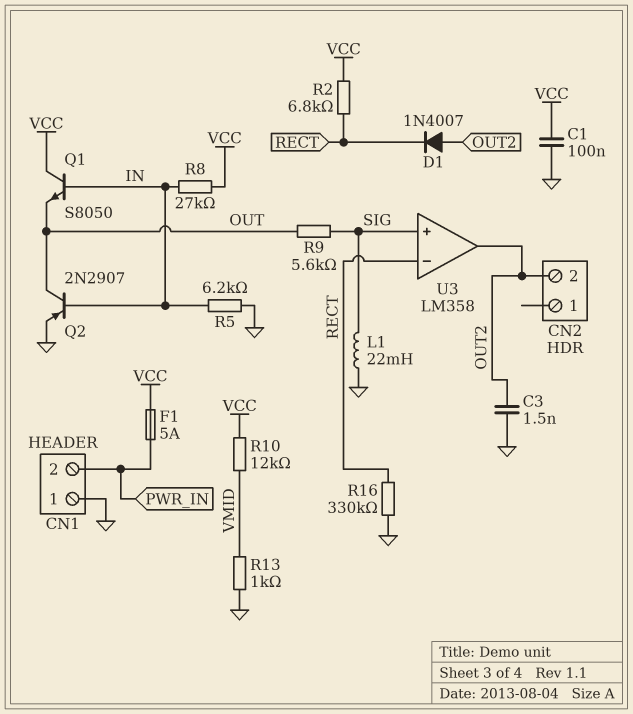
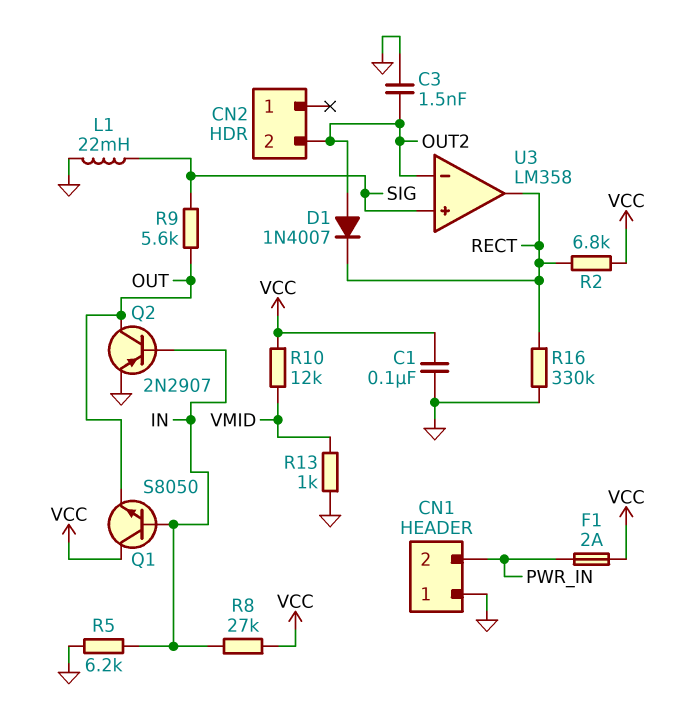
F1: 5A (PWR_IN, VCC) -> 2A (PWR_IN, VCC)
U3 pin in-: RECT -> OUT2
U3 pin out: OUT2 -> RECT

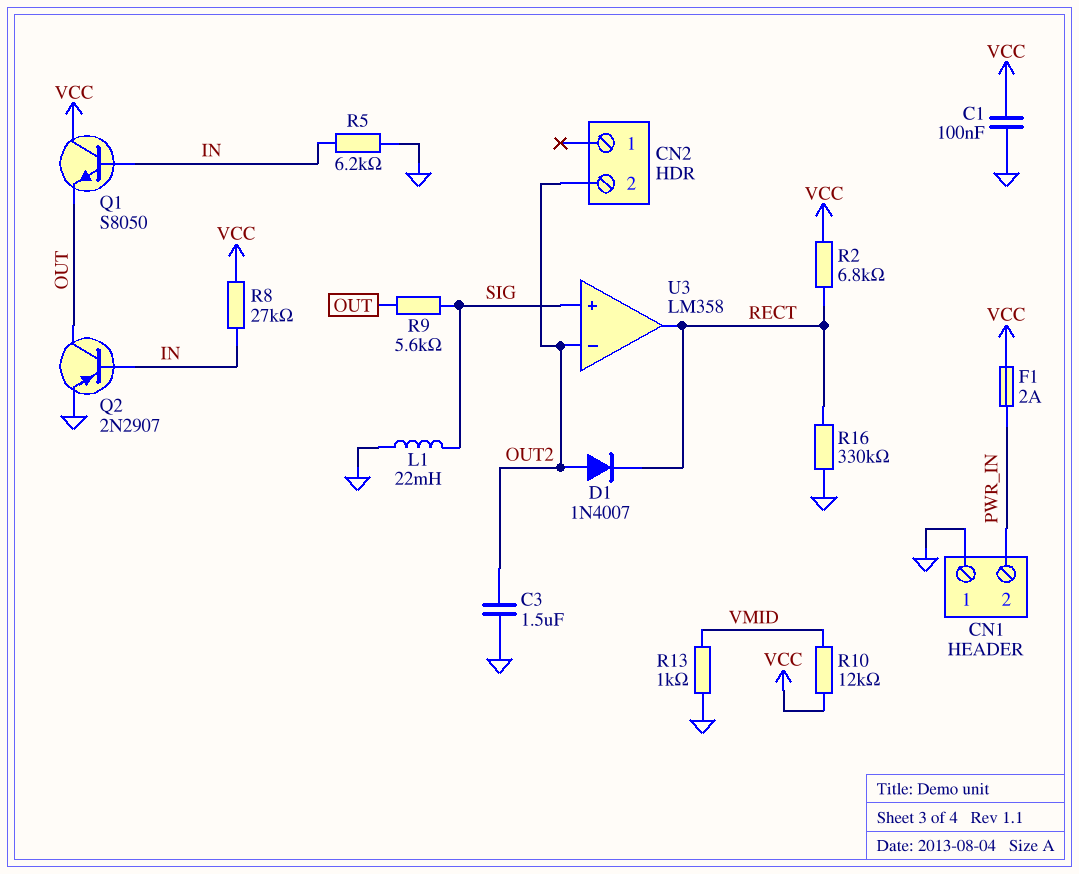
C3: 1.5nF (GND, OUT2) -> 1.5uF (GND, OUT2)

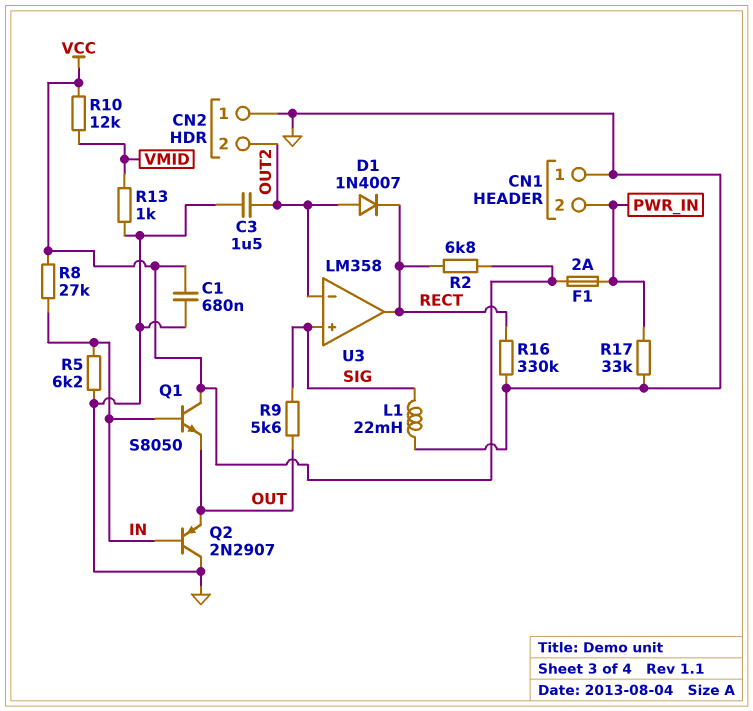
C1: 100nF (GND, VCC) -> 680nF (GND, VCC)
CN2 pin 1: none -> GND
Q2: PNP 2N2907 (B IN, C OUT, E GND) -> PNP 2N2907 (B IN, C GND, E OUT)
R17: none -> 33k (GND, PWR_IN)

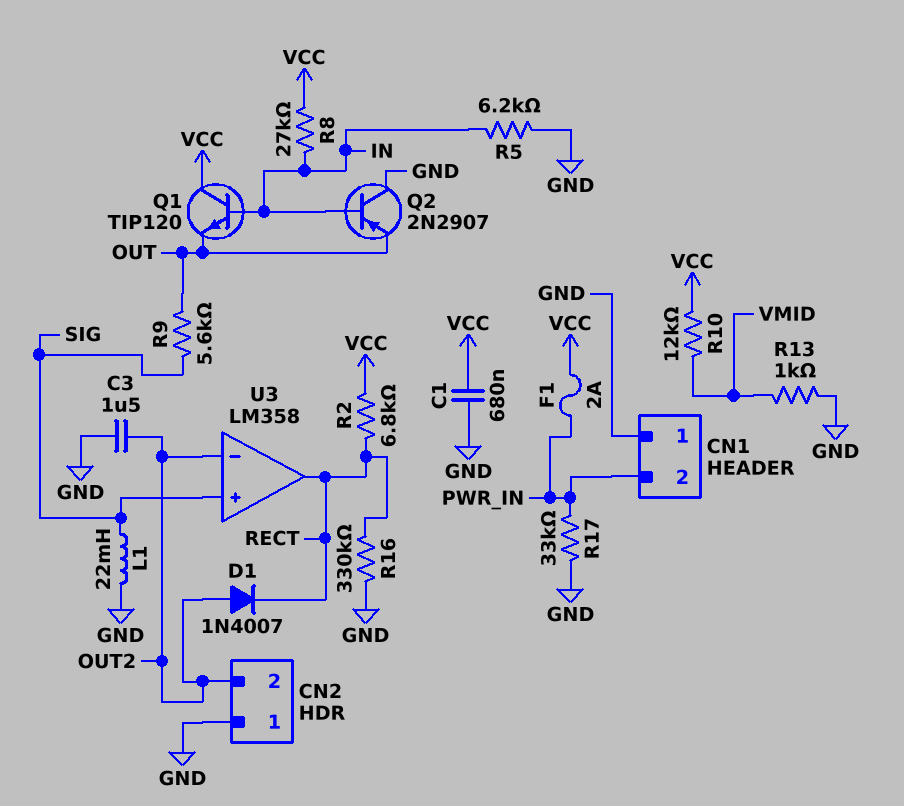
Q1: NPN S8050 (B IN, C VCC, E OUT) -> NPN TIP120 (B IN, C VCC, E OUT)

